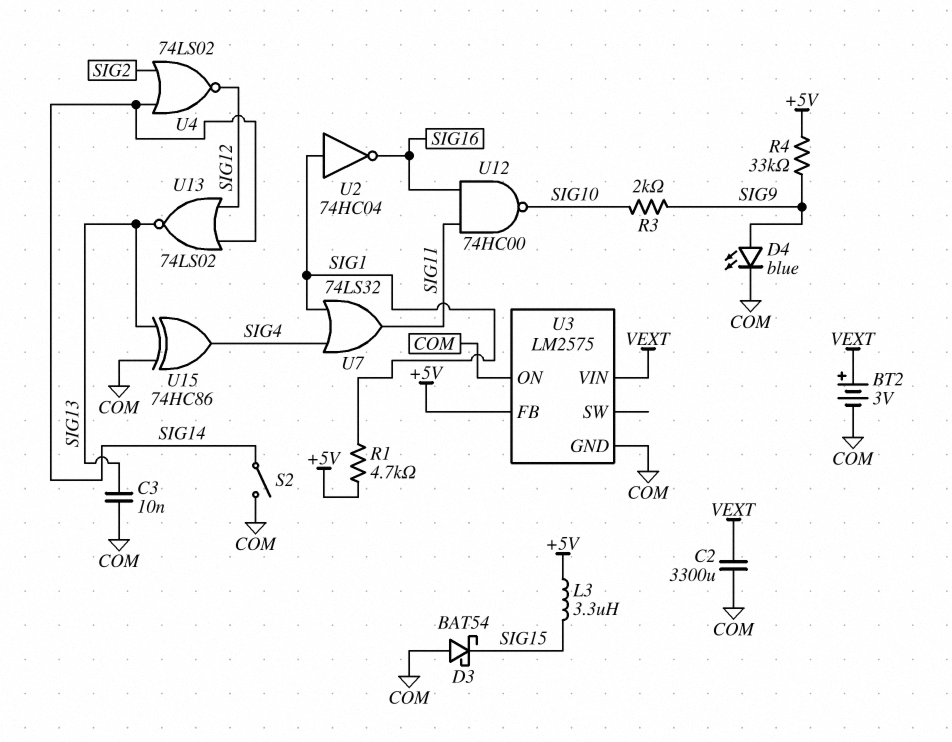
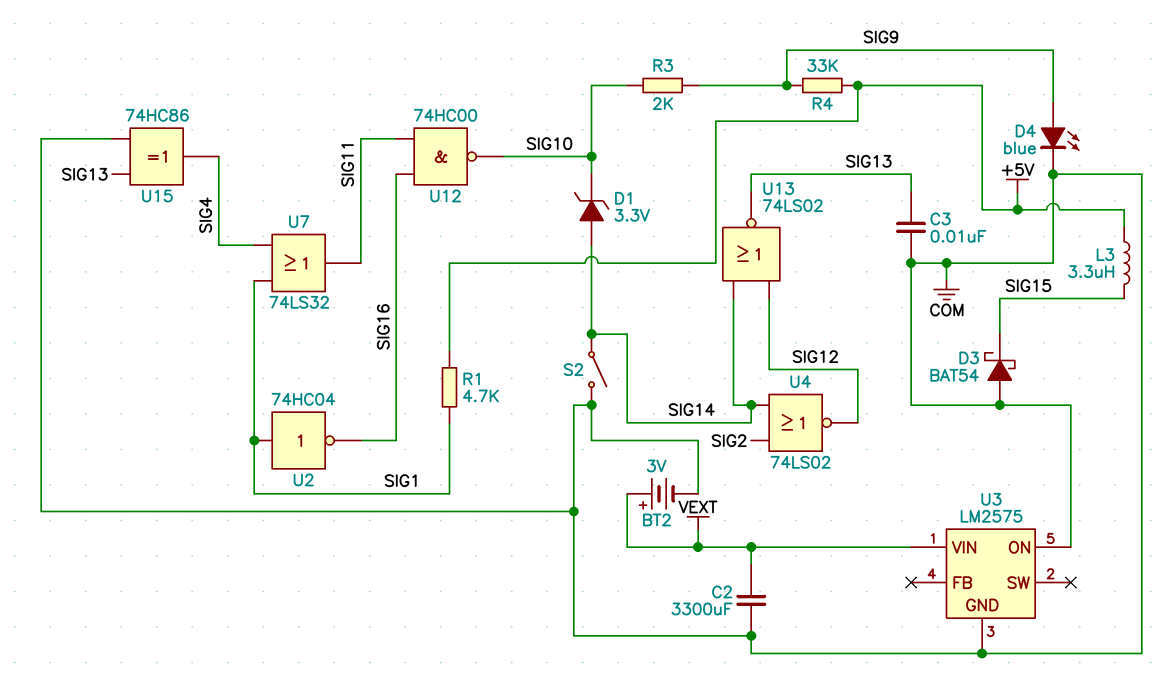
D1: none -> zener 3.3V (A SIG14, K SIG10)
U3 pin FB: +5V -> none

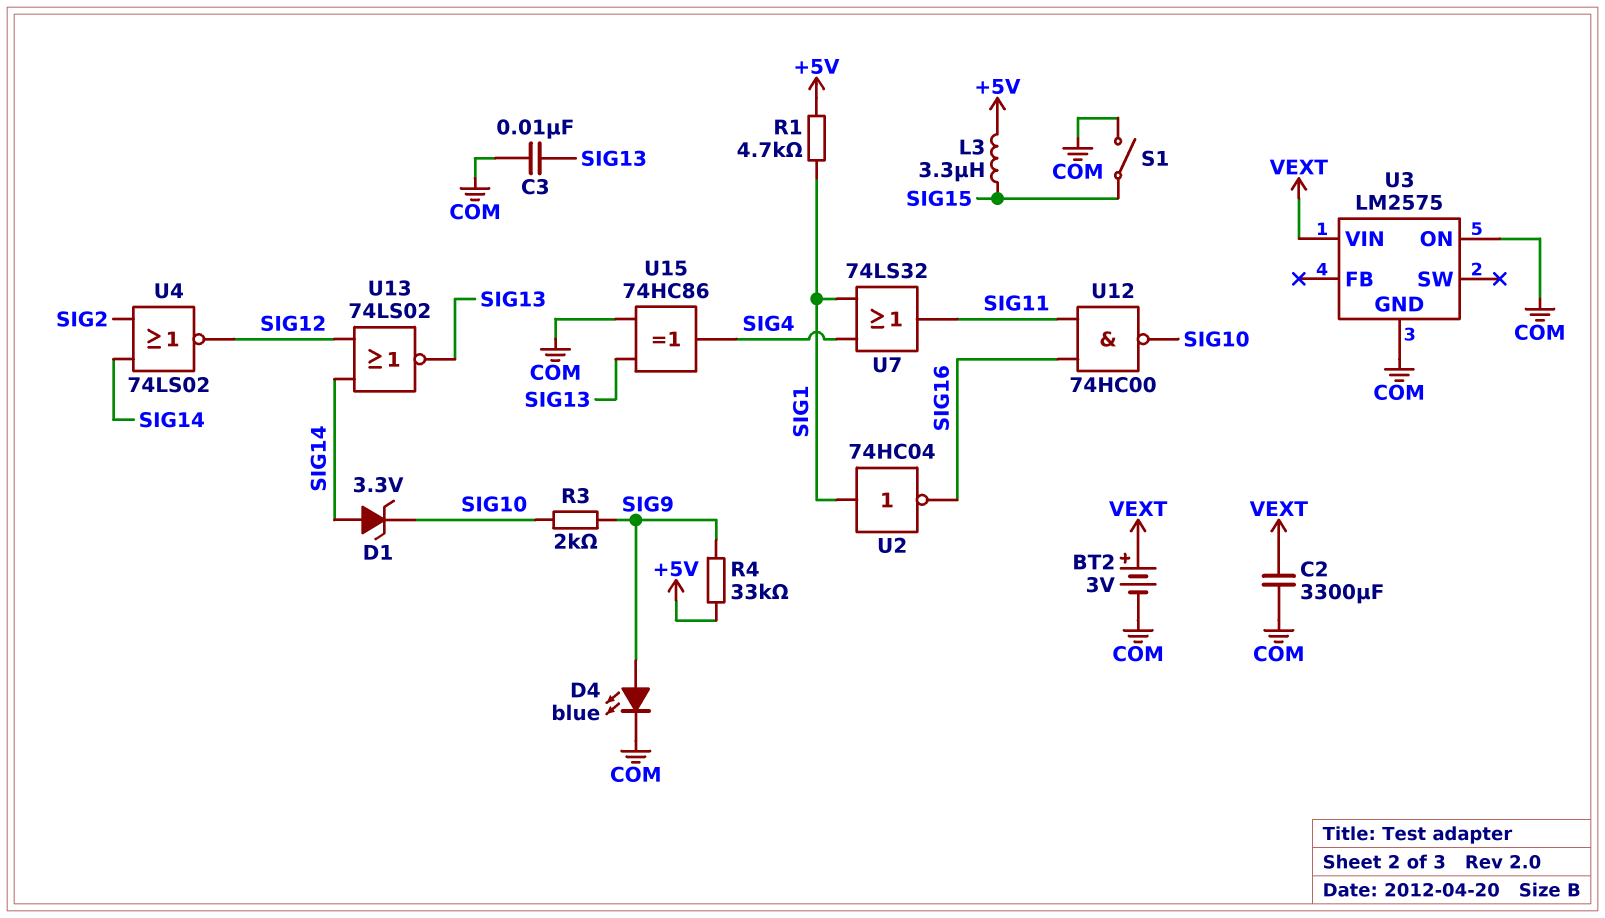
D3: schottky BAT54 (A COM, K SIG15) -> none
S1: none -> switch (COM, SIG15)
S2: switch (COM, SIG14) -> none

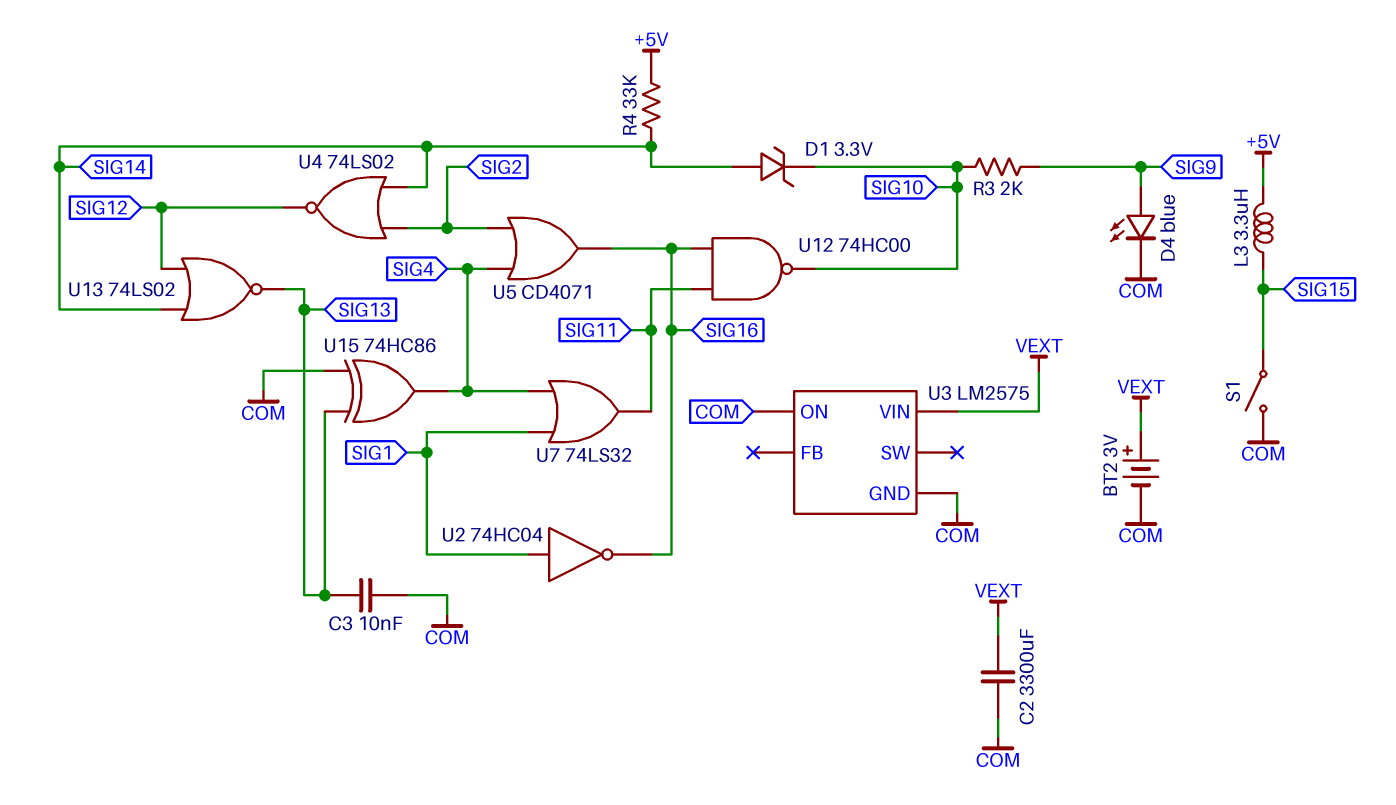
R1: 4.7k (+5V, SIG1) -> none
R4: 33k (+5V, SIG9) -> 33k (+5V, SIG14)
U5: none -> OR CD4071 (in SIG2, in SIG4, out SIG16)

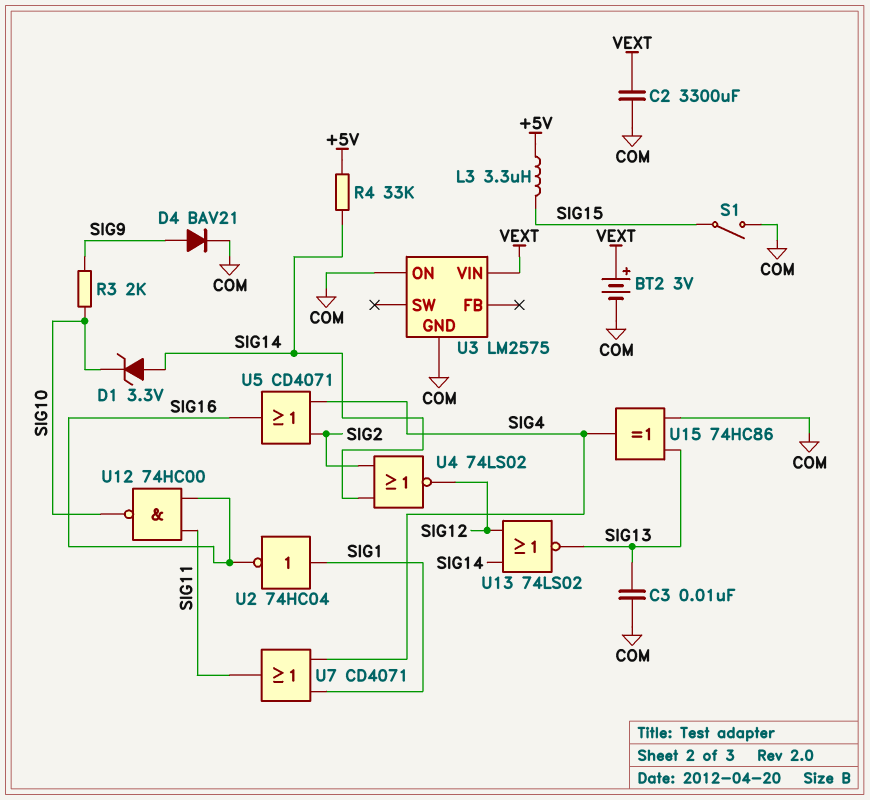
D4: LED blue (A SIG9, K COM) -> diode BAV21 (A SIG9, K COM)
U7: OR 74LS32 (in SIG1, in SIG4, out SIG11) -> OR CD4071 (in SIG1, in SIG4, out SIG11)

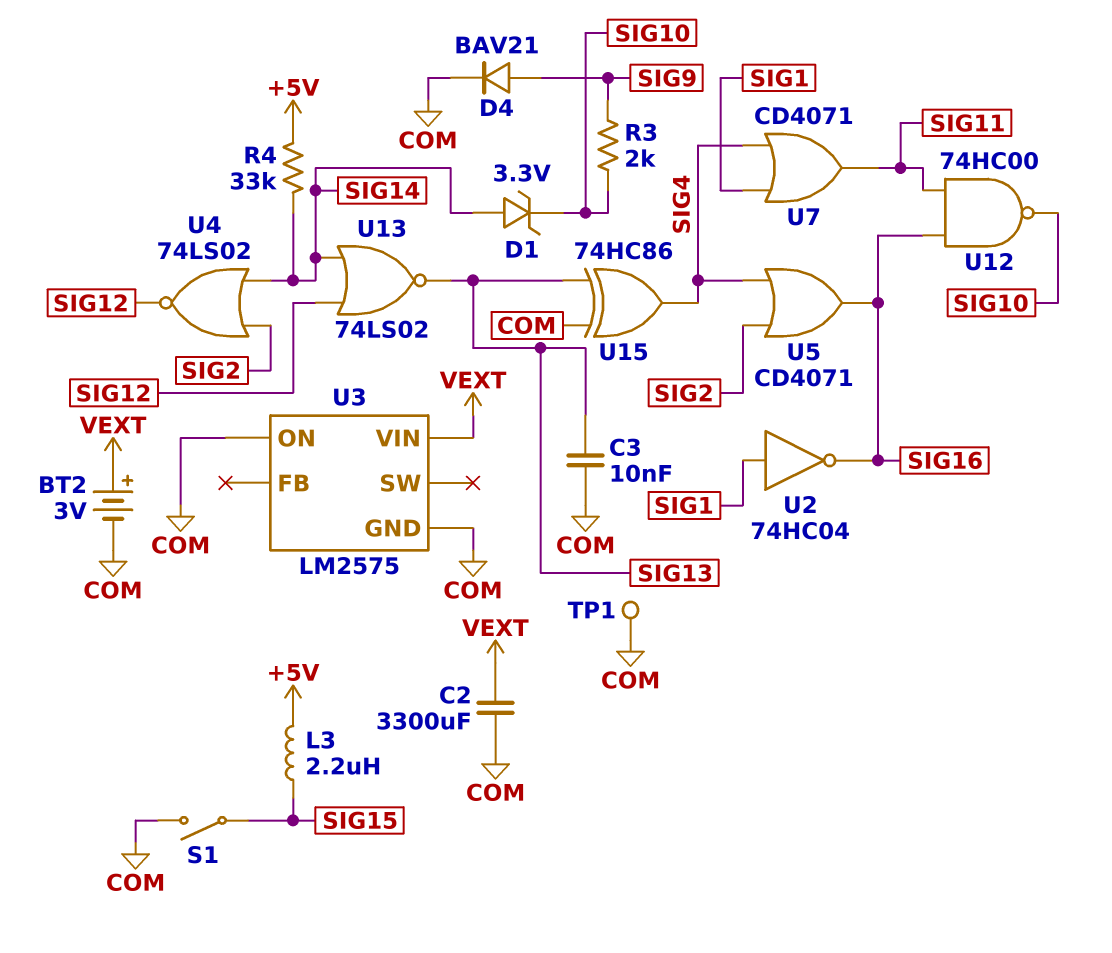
L3: 3.3uH (+5V, SIG15) -> 2.2uH (+5V, SIG15)
TP1: none -> test point (COM)

